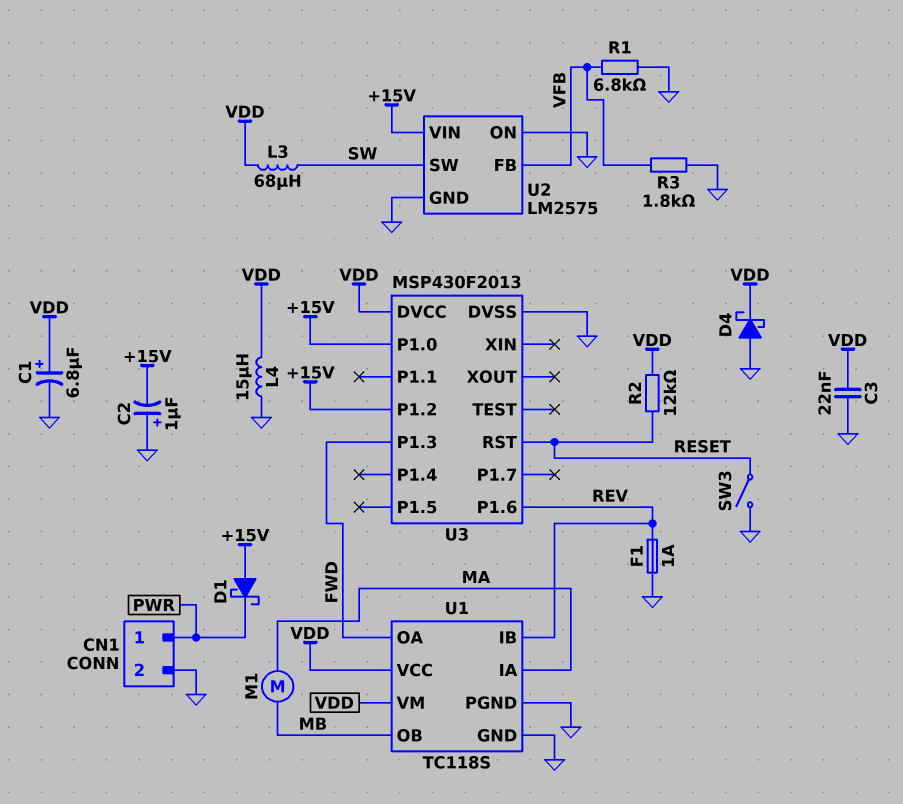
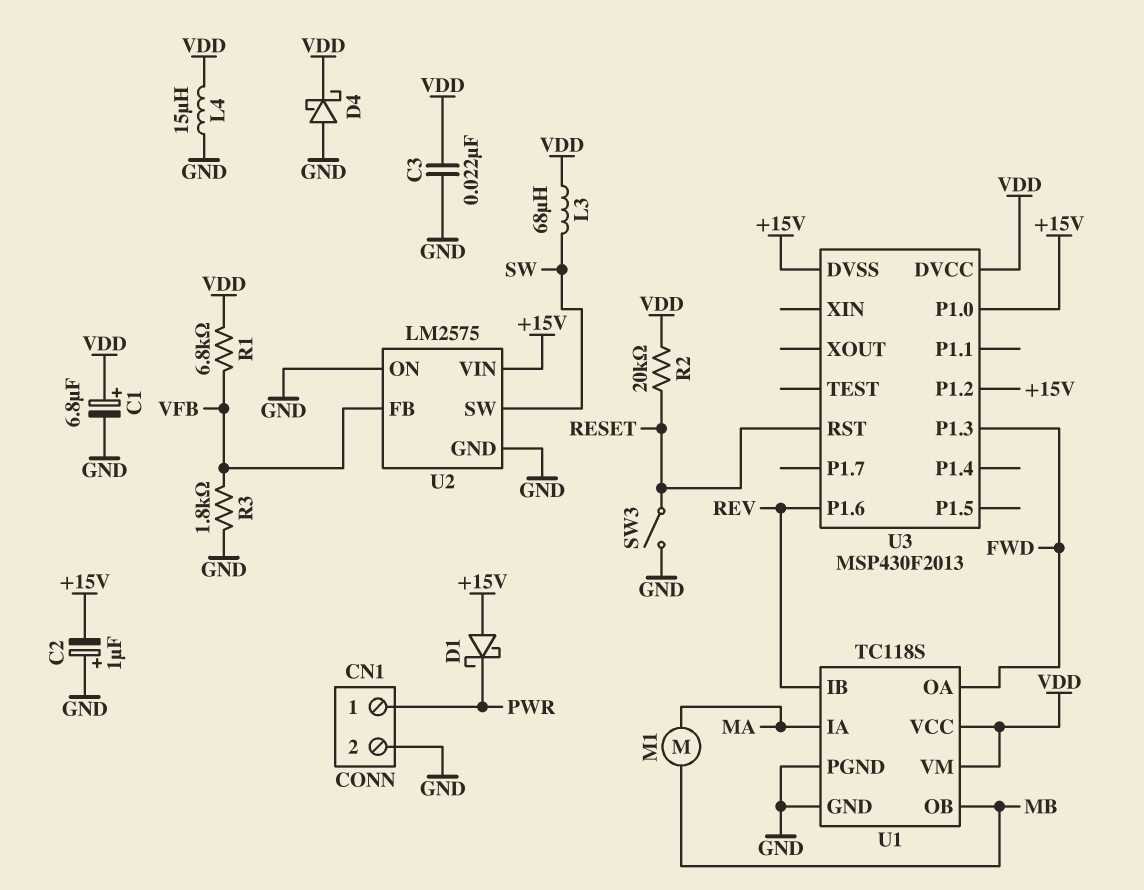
F1: 1A (GND, REV) -> none
R1: 6.8k (GND, VFB) -> 6.8k (VDD, VFB)
R2: 12k (RESET, VDD) -> 20k (RESET, VDD)
U3 pin DVSS: GND -> +15V

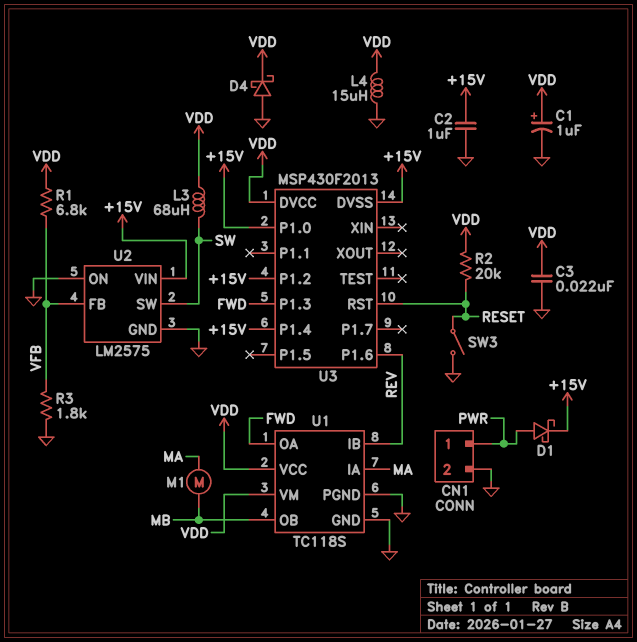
C1: 6.8uF (plus VDD, minus GND) -> 1uF (plus VDD, minus GND)
C2: 1uF (plus GND, minus +15V) -> 1uF (+15V, GND)
D1: schottky (A +15V, K PWR) -> schottky (A PWR, K +15V)
U3 pin P1.4: none -> +15V

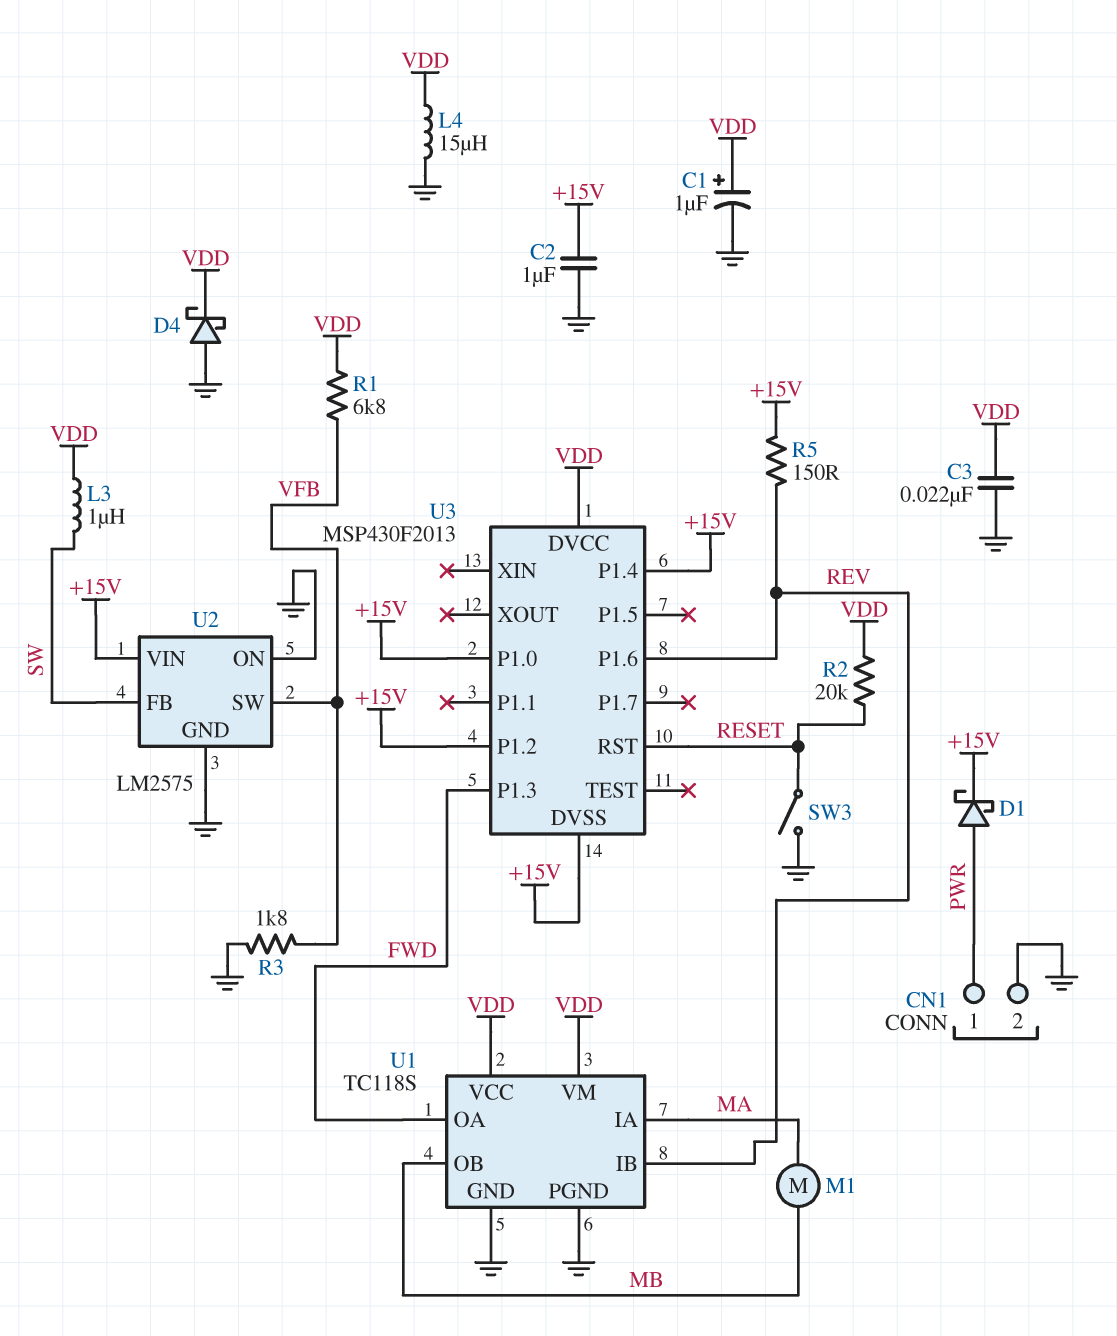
L3: 68uH (SW, VDD) -> 1uH (SW, VDD)
R5: none -> 150 (+15V, REV)
U2 pin FB: VFB -> SW
U2 pin SW: SW -> VFB

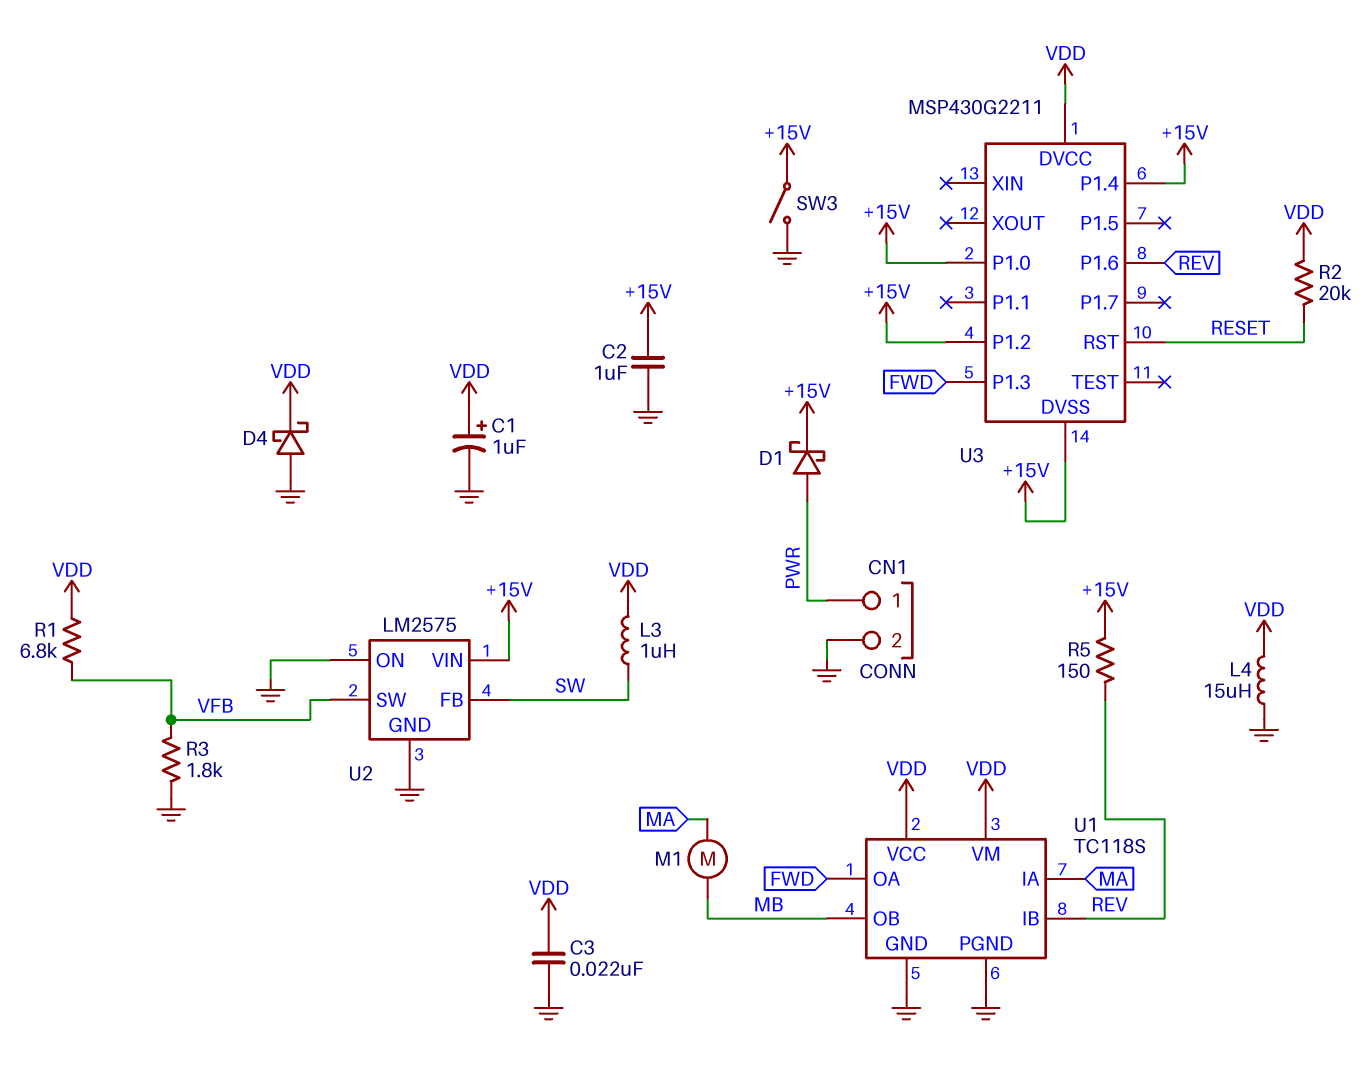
SW3: switch (GND, RESET) -> switch (+15V, GND)
U3: MSP430F2013 -> MSP430G2211

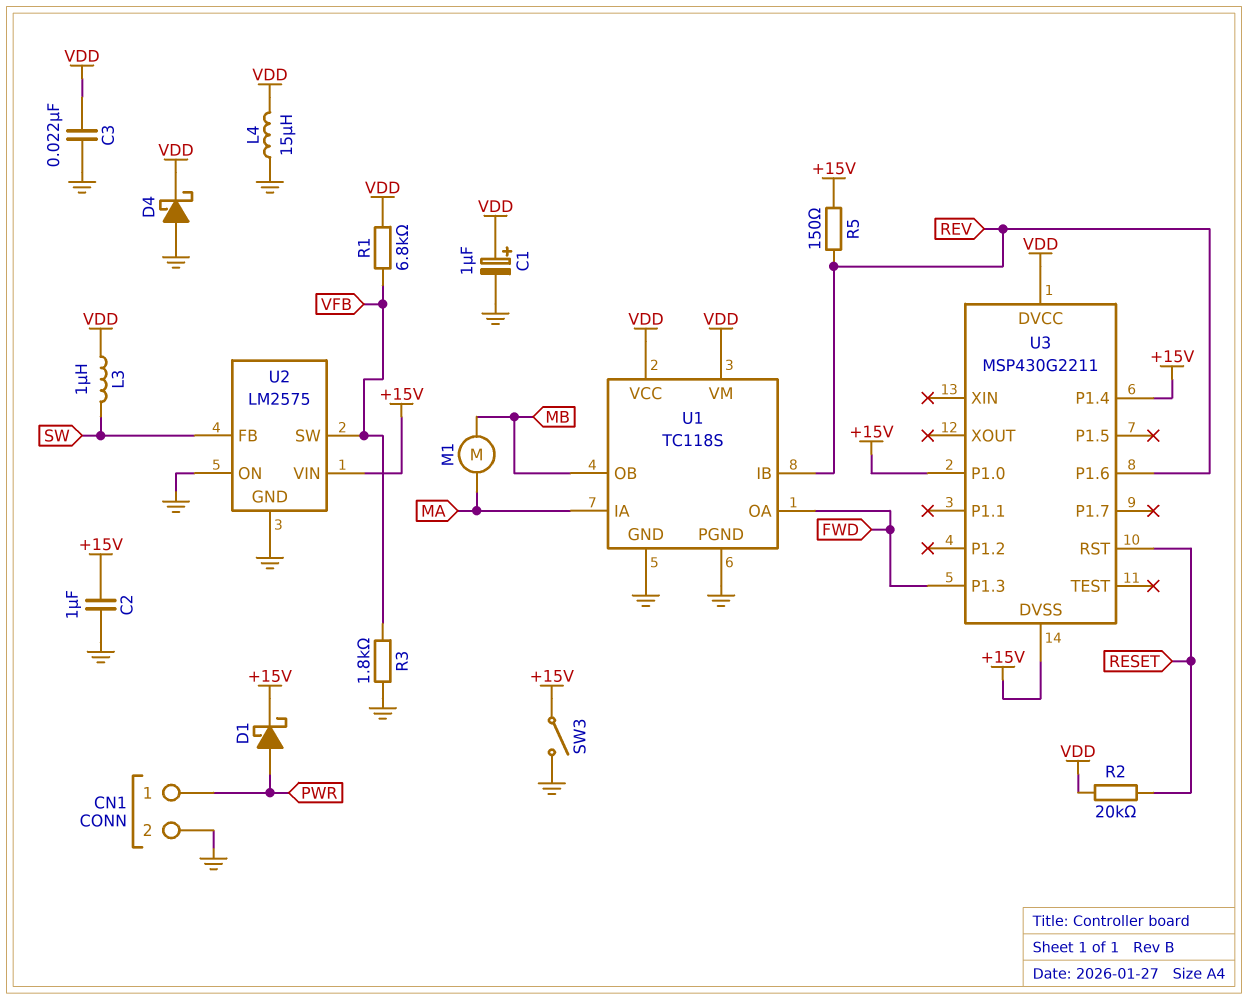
U3 pin P1.2: +15V -> none

